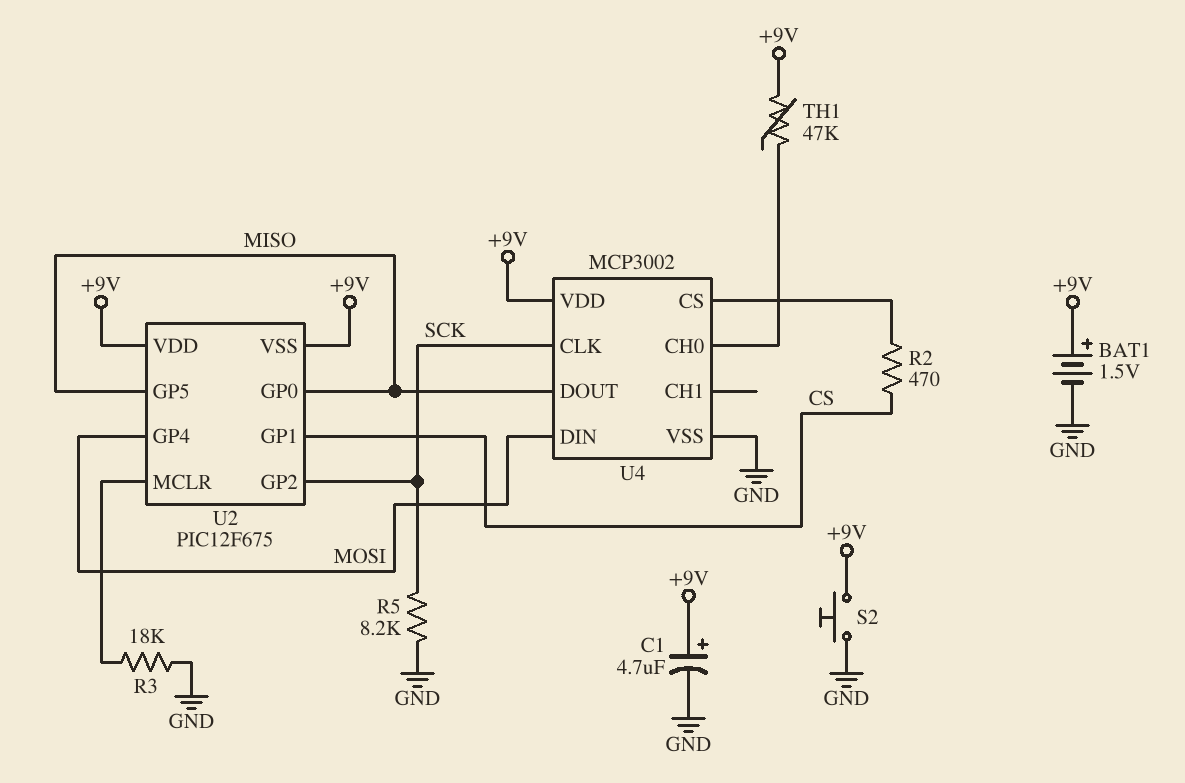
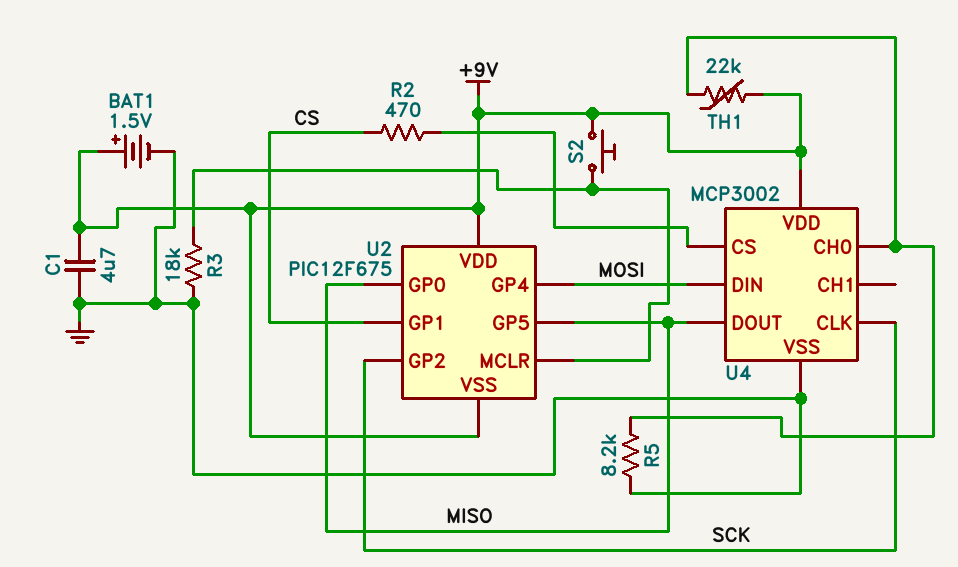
C1: 4.7uF (plus +9V, minus GND) -> 4.7uF (+9V, GND)
R5: 8.2k (GND, SCK) -> 8.2k (GND, U4/CH0)
S2: button (+9V, GND) -> button (+9V, U2/MCLR)
TH1: 47k (+9V, U4/CH0) -> 22k (+9V, U4/CH0)

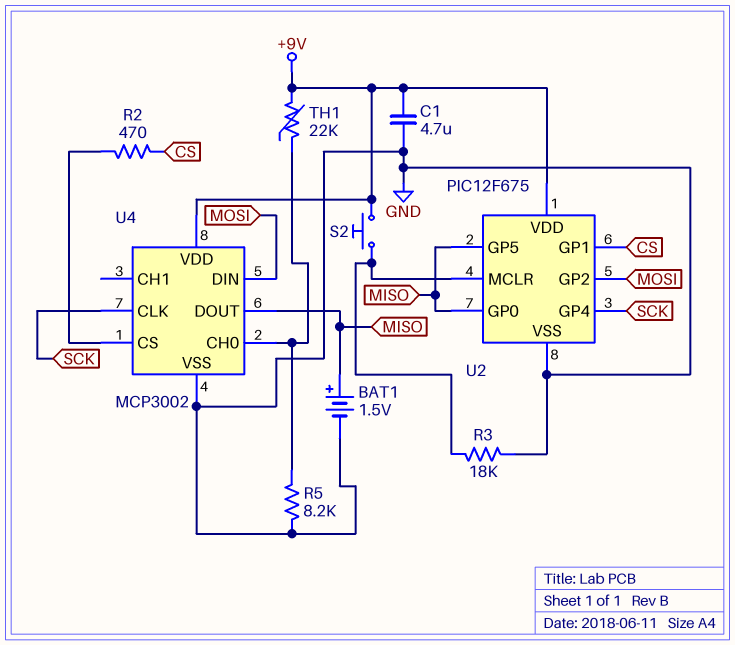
BAT1: 1.5V (plus +9V, minus GND) -> 1.5V (plus MISO, minus GND)
U2 pin GP2: SCK -> MOSI
U2 pin GP4: MOSI -> SCK
U2 pin VSS: +9V -> GND

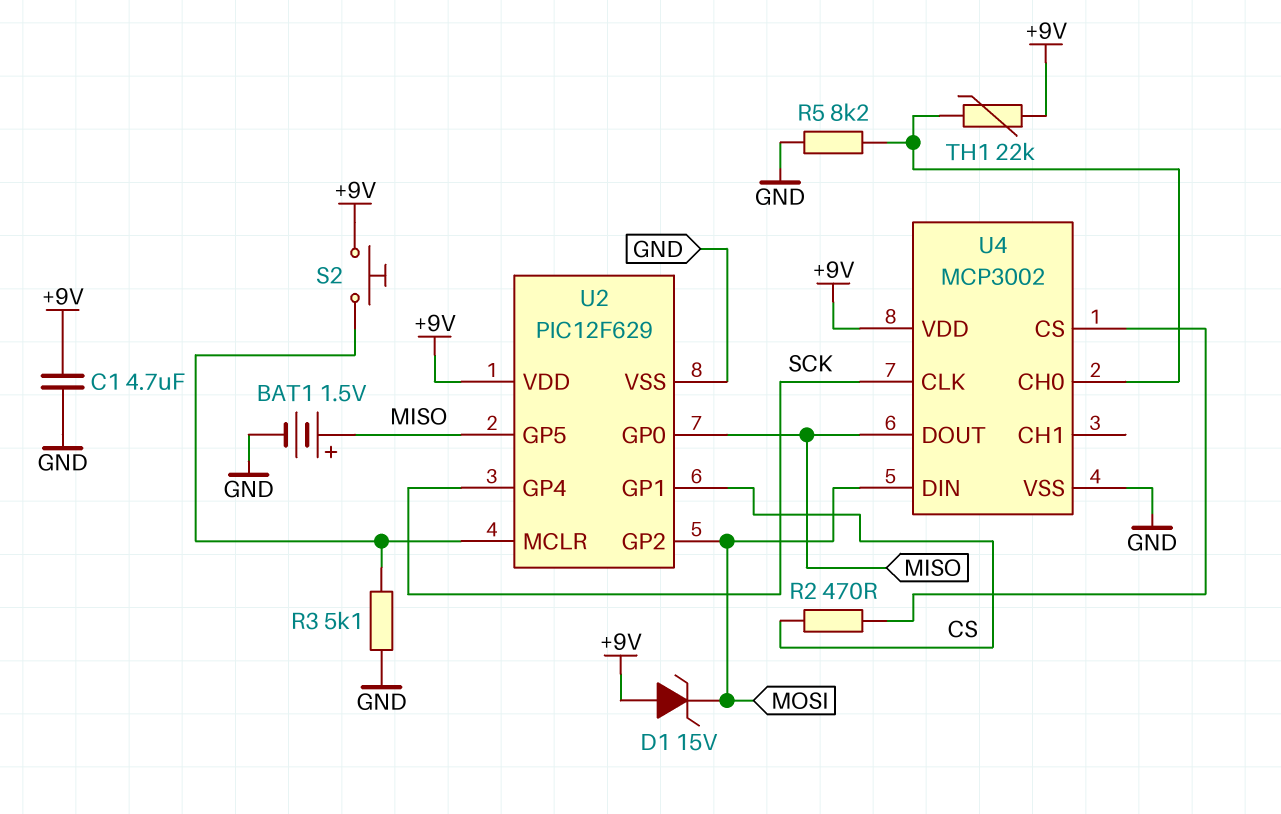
D1: none -> zener 15V (A +9V, K MOSI)
R3: 18k (GND, U2/MCLR) -> 5.1k (GND, U2/MCLR)
U2: PIC12F675 -> PIC12F629

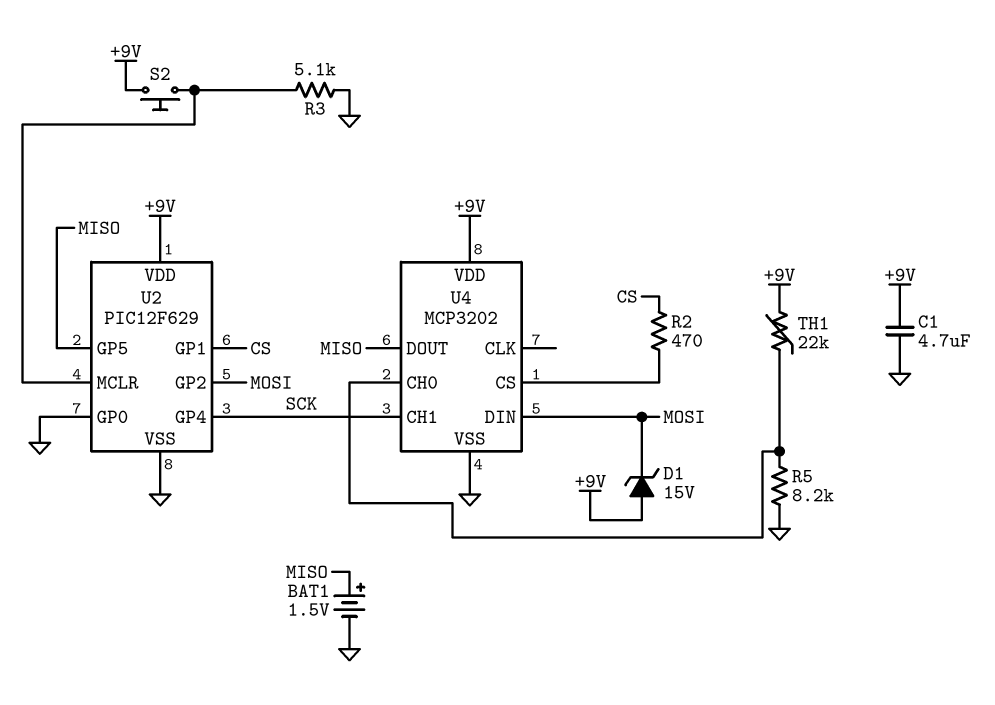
U2 pin GP0: MISO -> GND
U4: MCP3002 -> MCP3202
U4 pin CH1: none -> SCK
U4 pin CLK: SCK -> none

